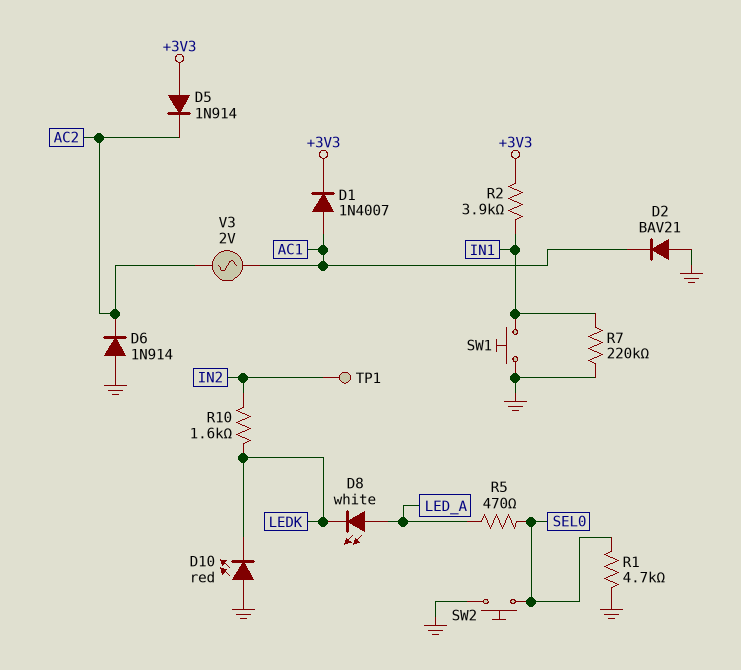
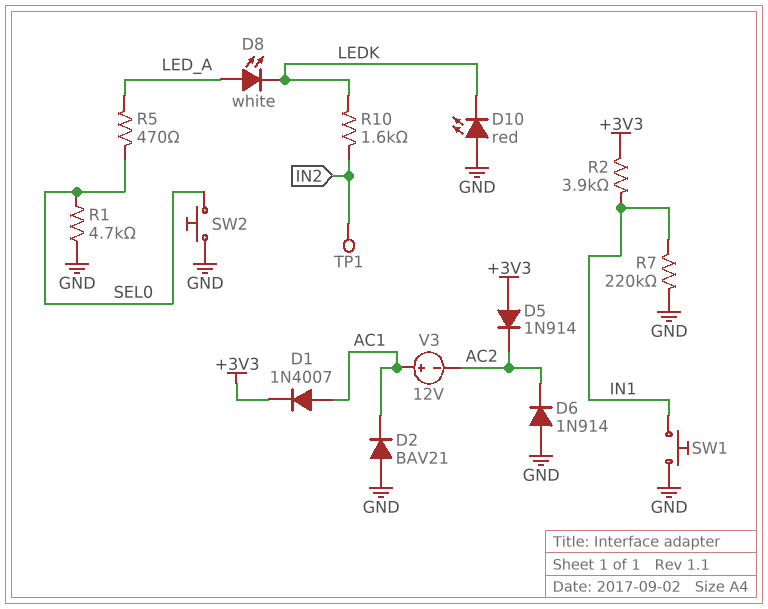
V3: AC 2V (AC1, AC2) -> 12V (plus AC1, minus AC2)

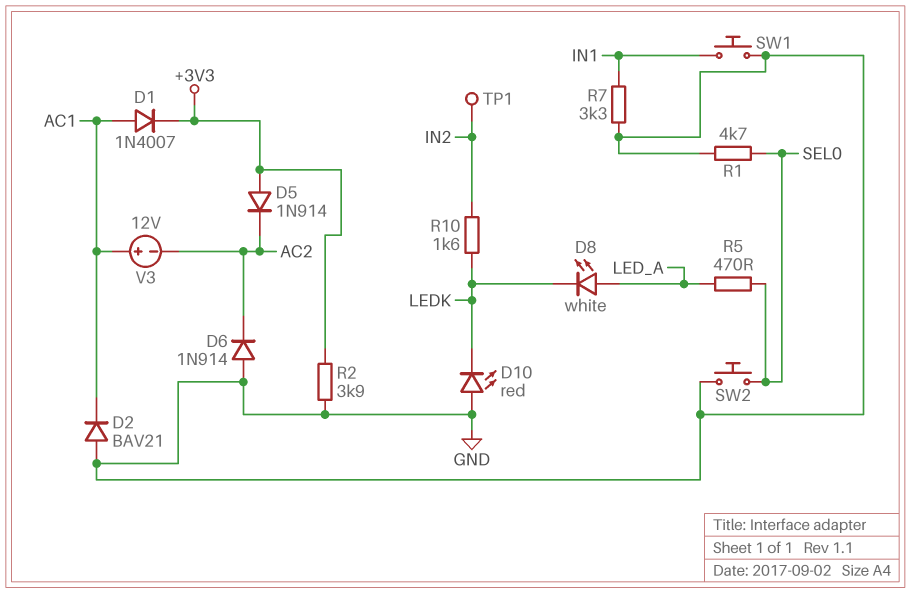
R2: 3.9k (+3V3, IN1) -> 3.9k (+3V3, GND)
R7: 220k (GND, IN1) -> 3.3k (GND, IN1)

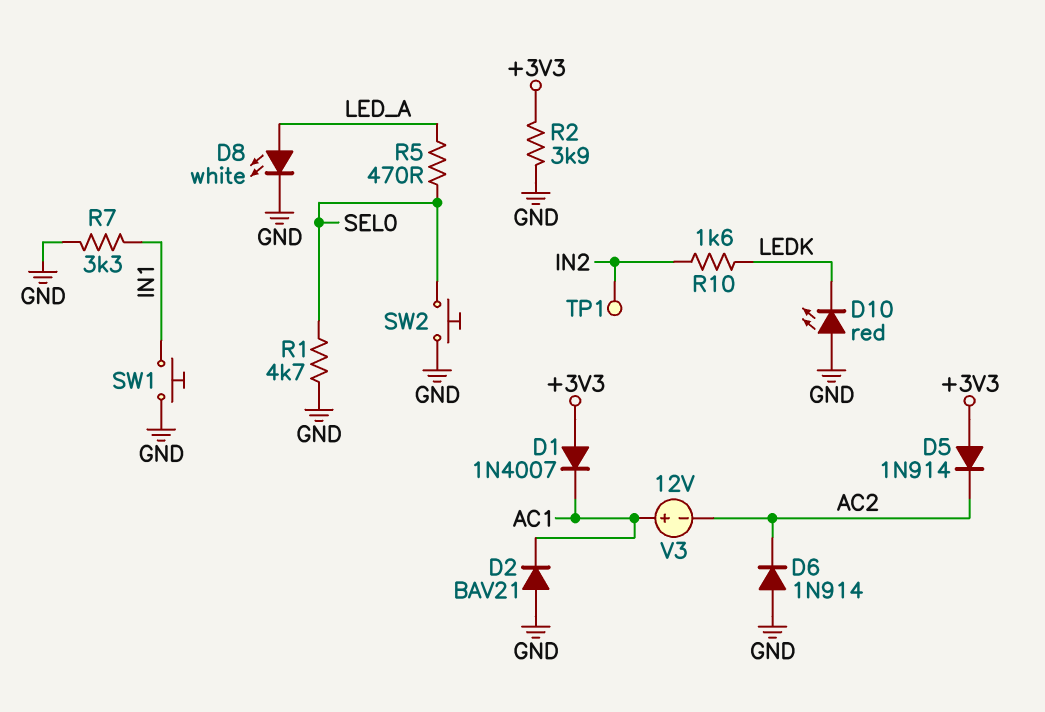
D1: diode 1N4007 (A AC1, K +3V3) -> diode 1N4007 (A +3V3, K AC1)
D8: LED white (A LED_A, K LEDK) -> LED white (A LED_A, K GND)

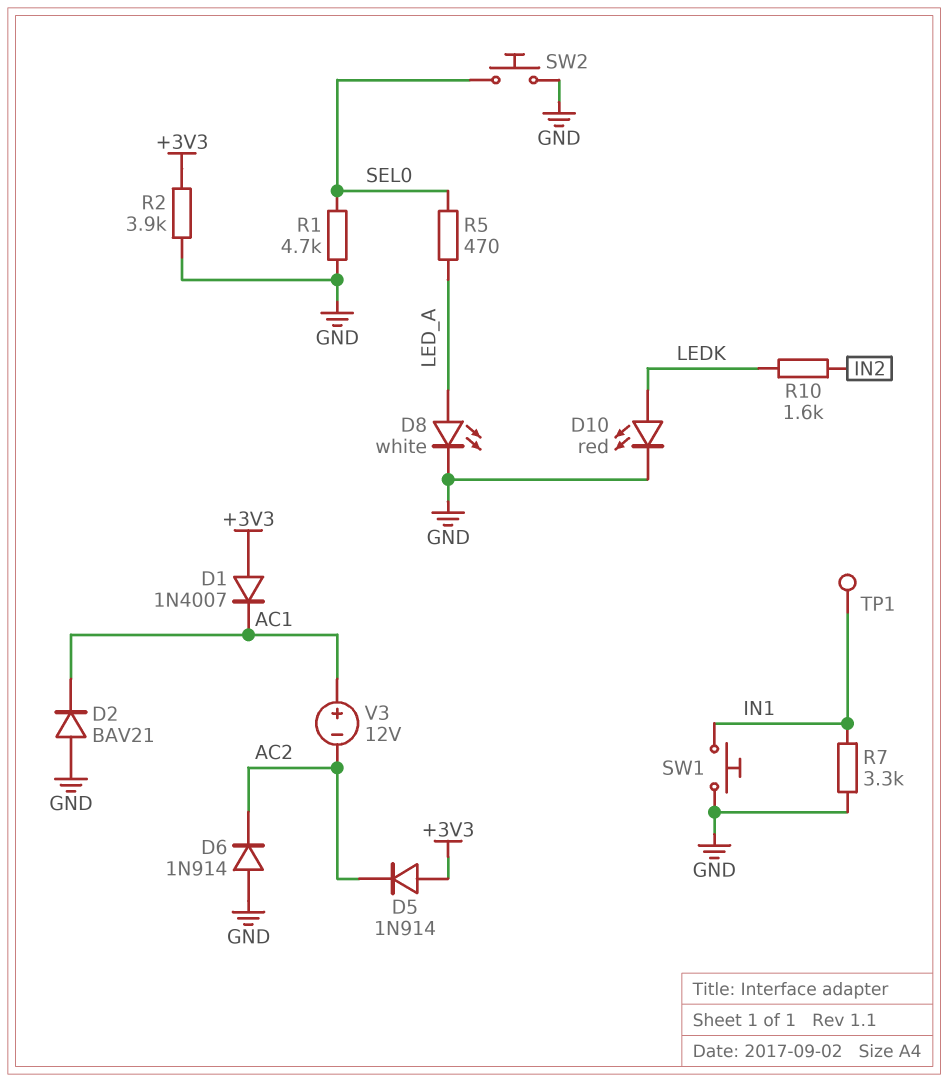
D10: LED red (A GND, K LEDK) -> LED red (A LEDK, K GND)
TP1: test point (IN2) -> test point (IN1)

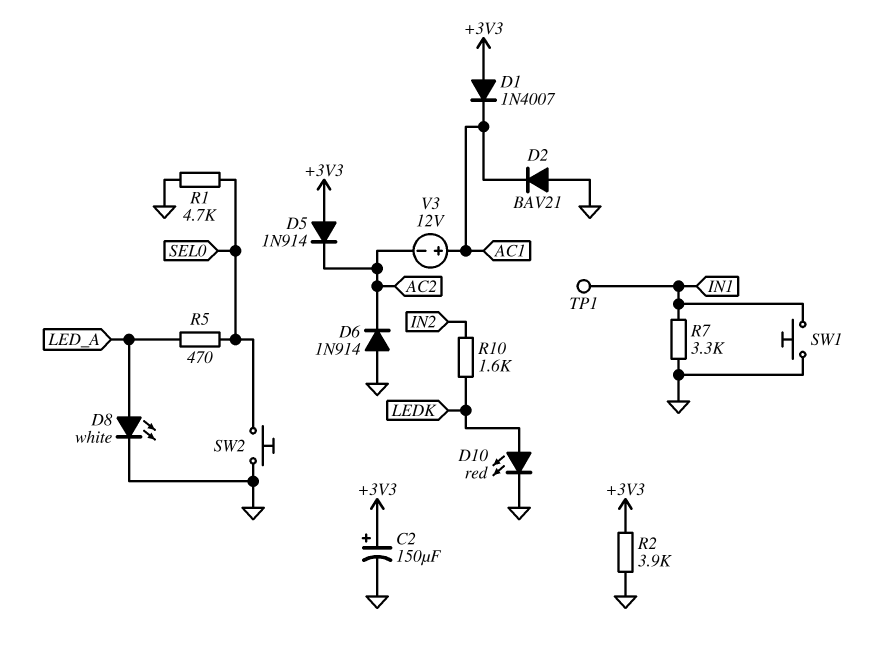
C2: none -> 150uF (plus +3V3, minus GND)

